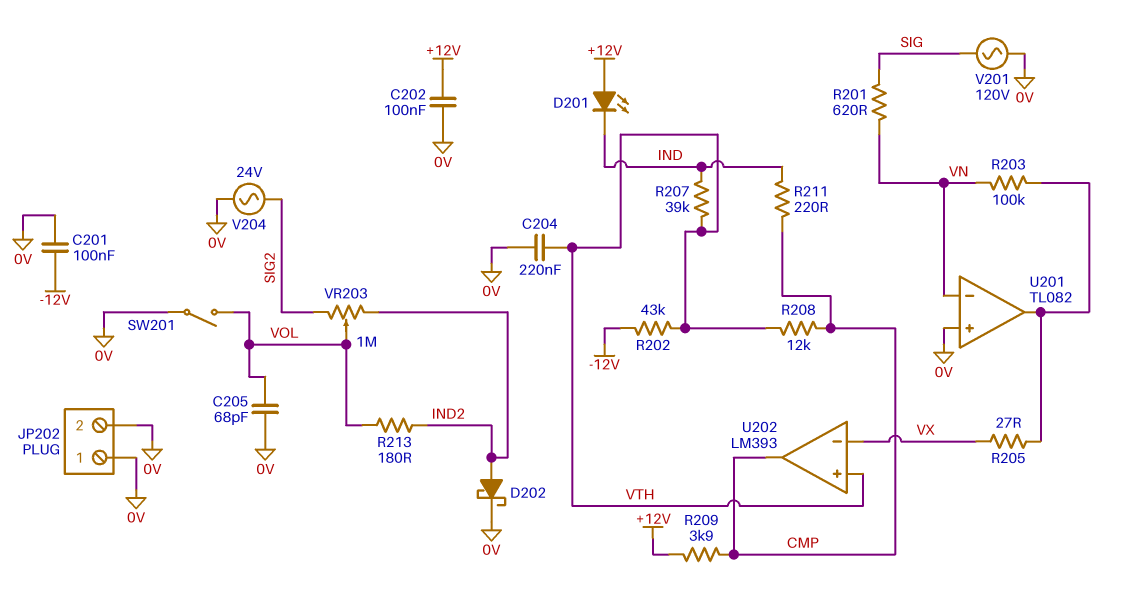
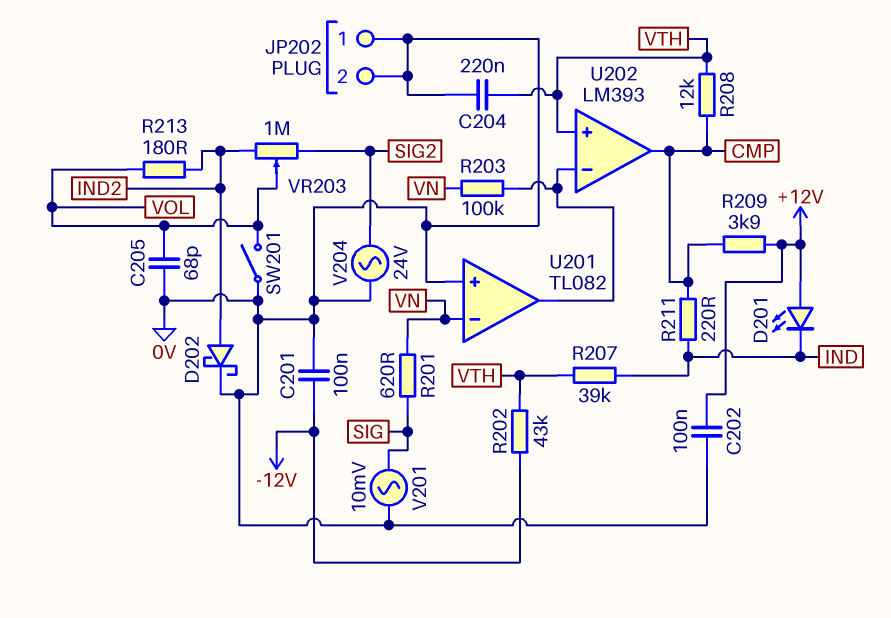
R205: 27 (U201/out, VX) -> none
U202 pin in-: VX -> U201/out
V201: AC 120V (0V, SIG) -> AC 10mV (0V, SIG)

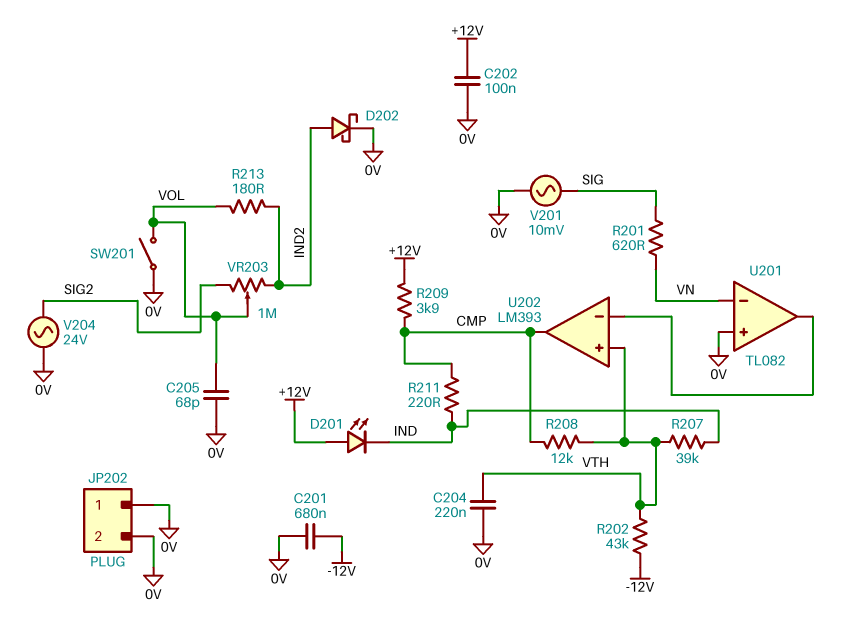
C201: 100nF (-12V, 0V) -> 680nF (-12V, 0V)
R203: 100k (U201/out, VN) -> none

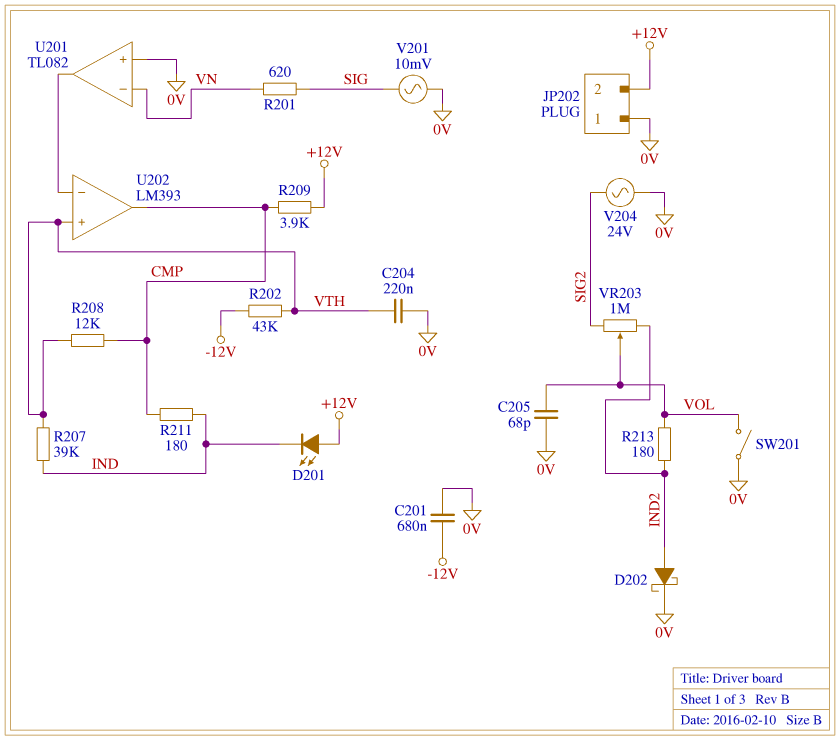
C202: 100nF (+12V, 0V) -> none
JP202 pin 2: 0V -> +12V
R211: 220 (CMP, IND) -> 180 (CMP, IND)

